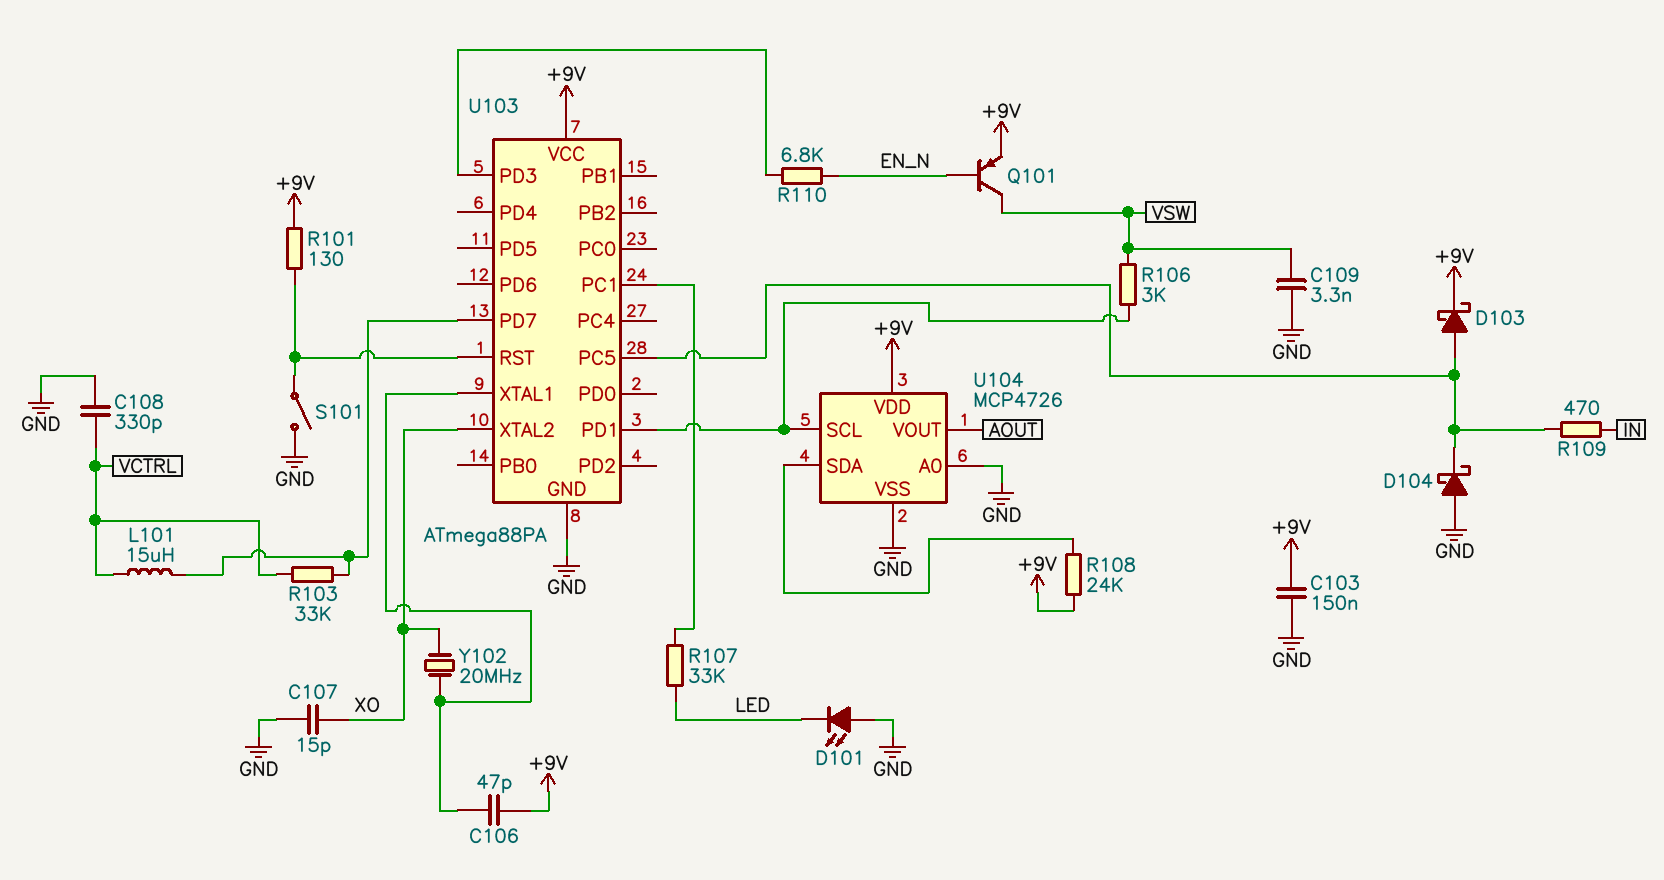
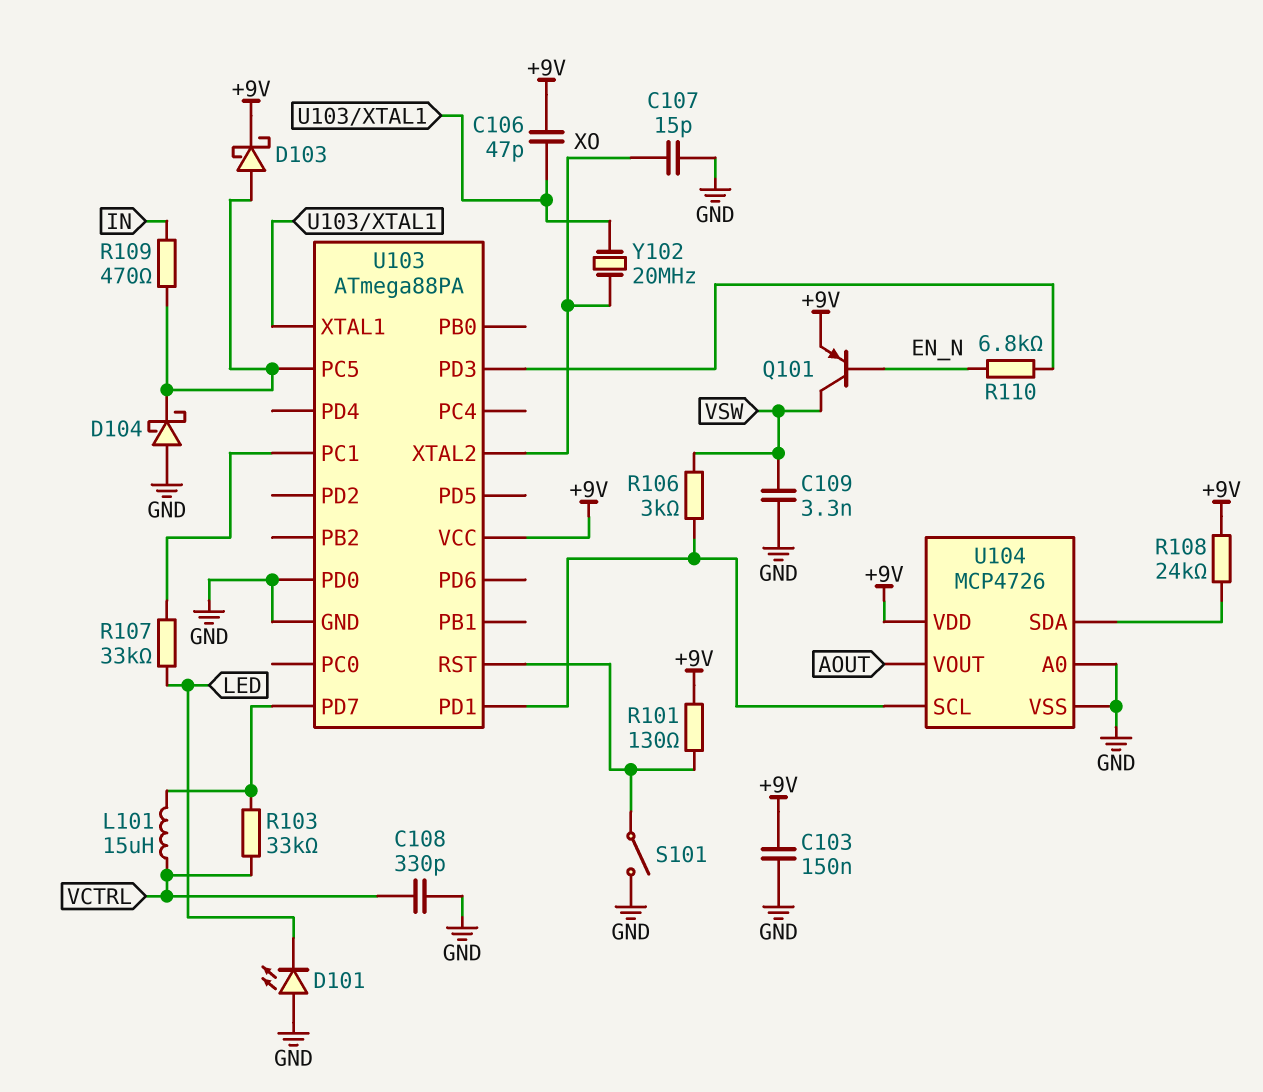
U103 pin PD0: none -> GND

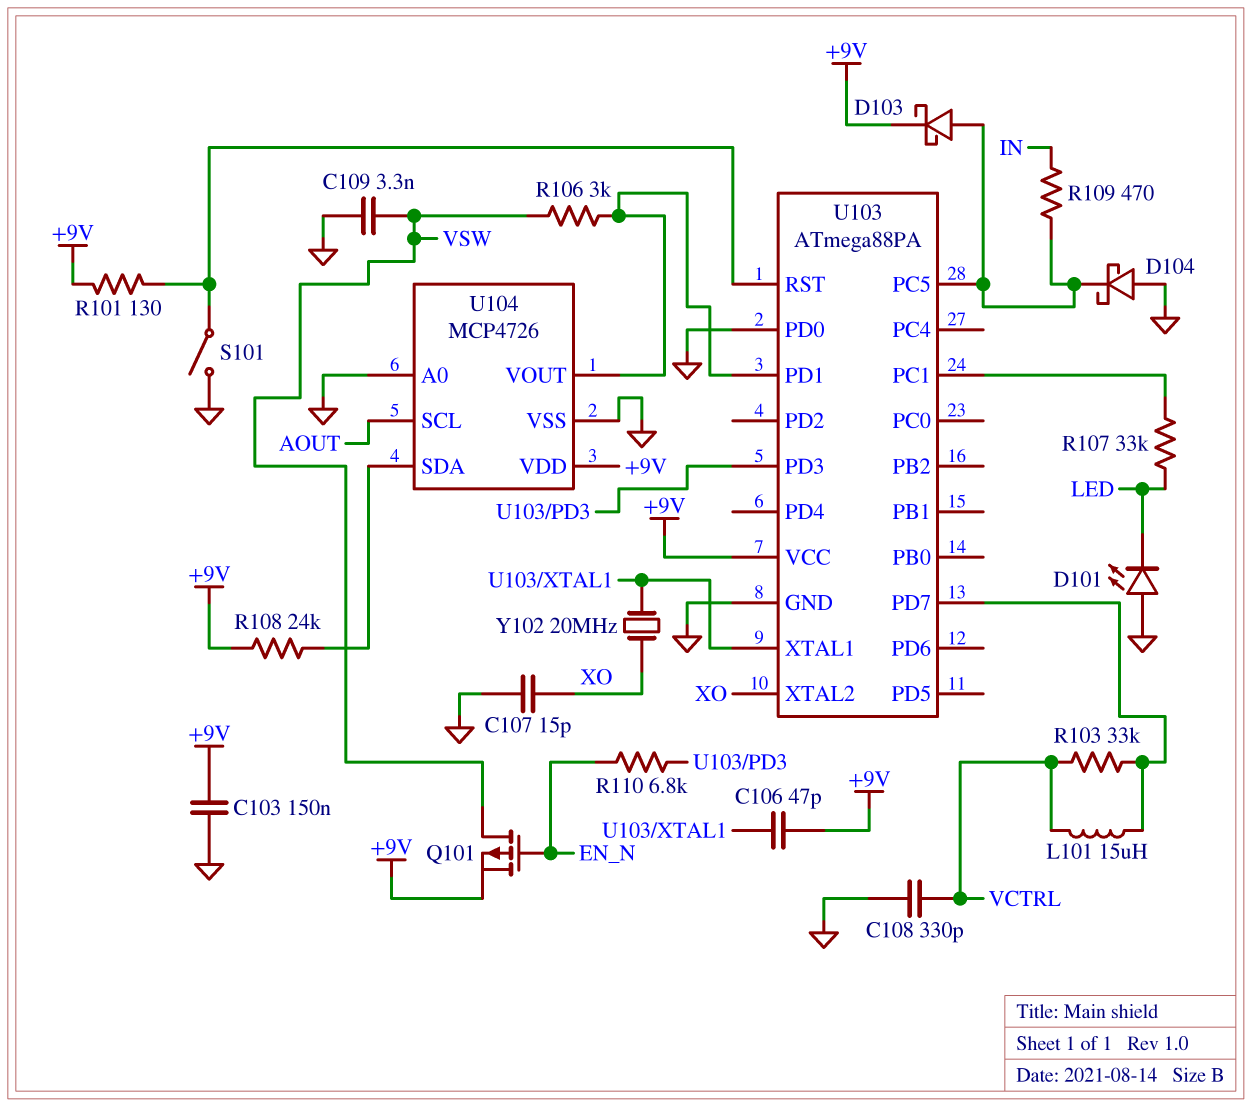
Q101: PNP (B EN_N, C VSW, E +9V) -> PMOS (G EN_N, D VSW, S +9V)
U104 pin SCL: U103/PD1 -> AOUT
U104 pin VOUT: AOUT -> U103/PD1

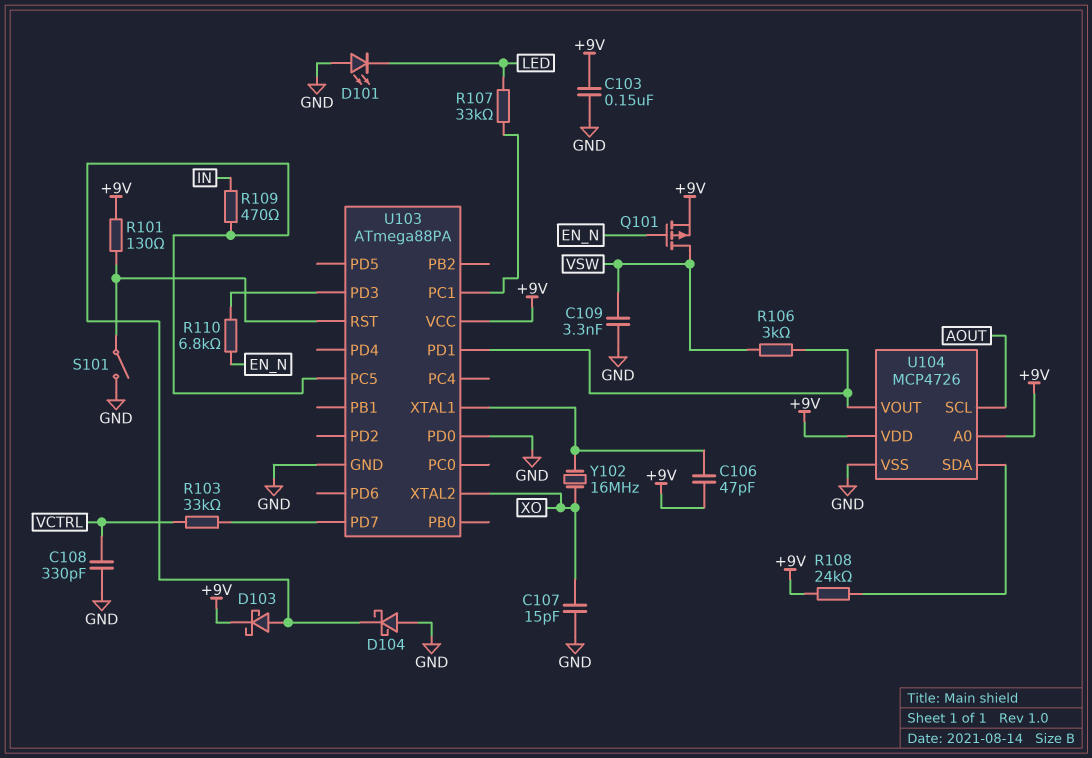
L101: 15uH (U103/PD7, VCTRL) -> none
U104 pin A0: GND -> +9V
Y102: 20MHz (U103/XTAL1, XO) -> 16MHz (U103/XTAL1, XO)

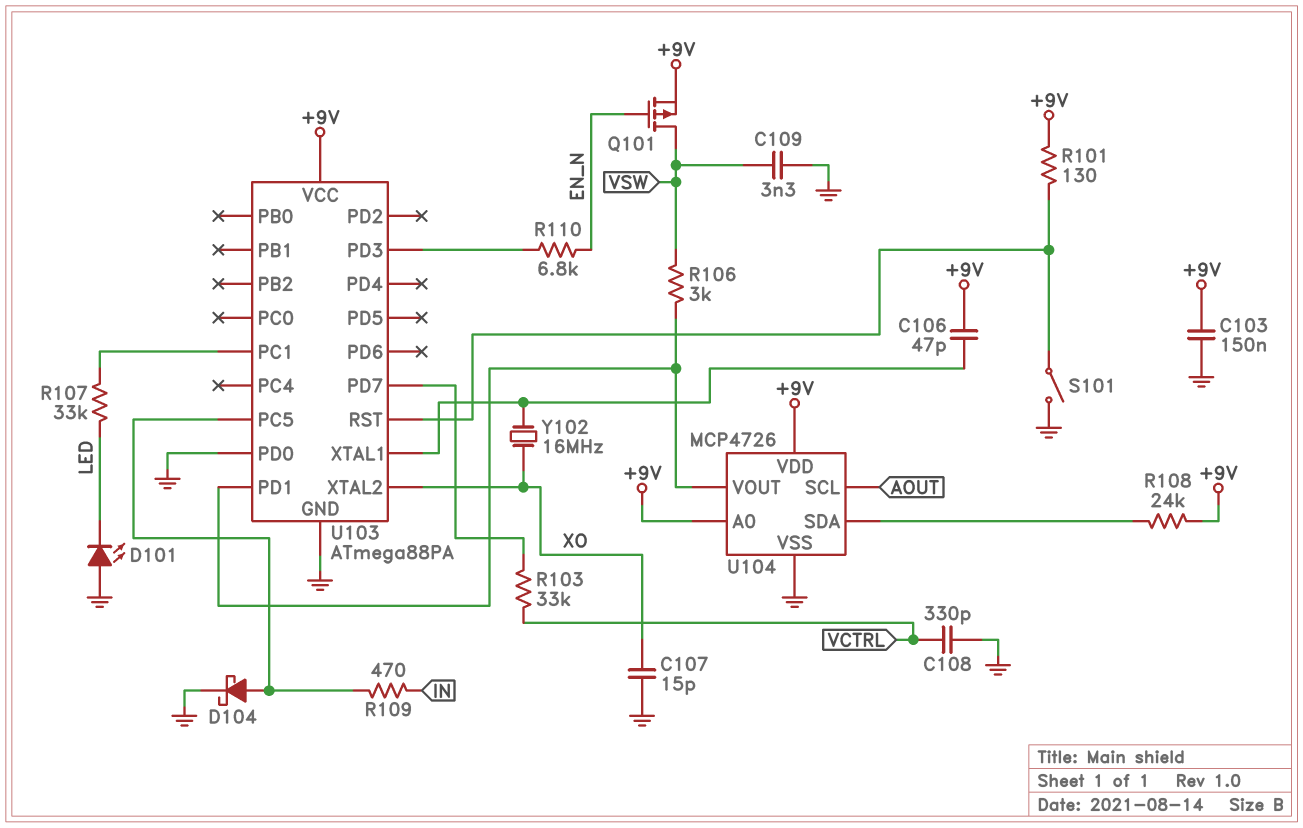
D103: schottky (A U103/PC5, K +9V) -> none
D104: schottky (A GND, K U103/PC5) -> schottky (A U103/PC5, K GND)

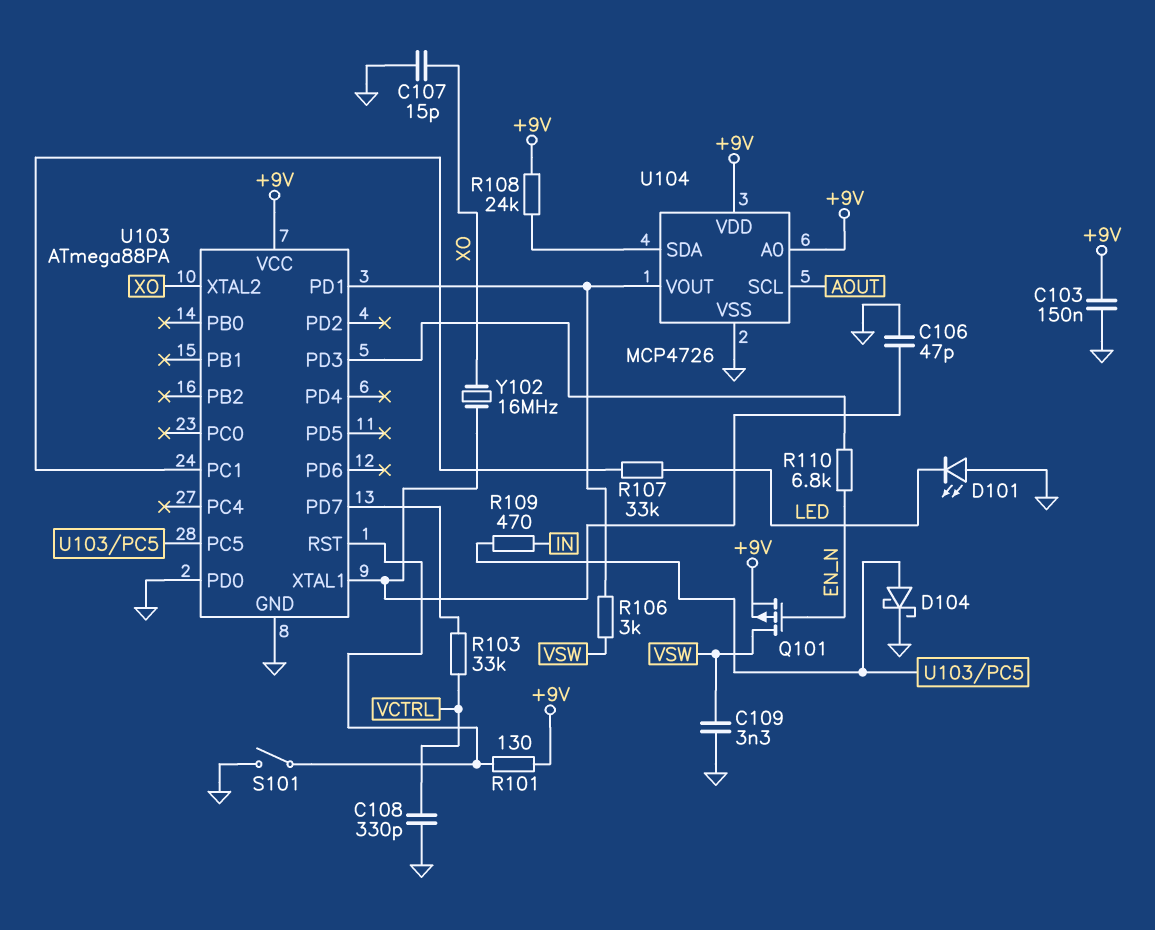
C106: 47pF (+9V, U103/XTAL1) -> 47pF (GND, U103/XTAL1)

